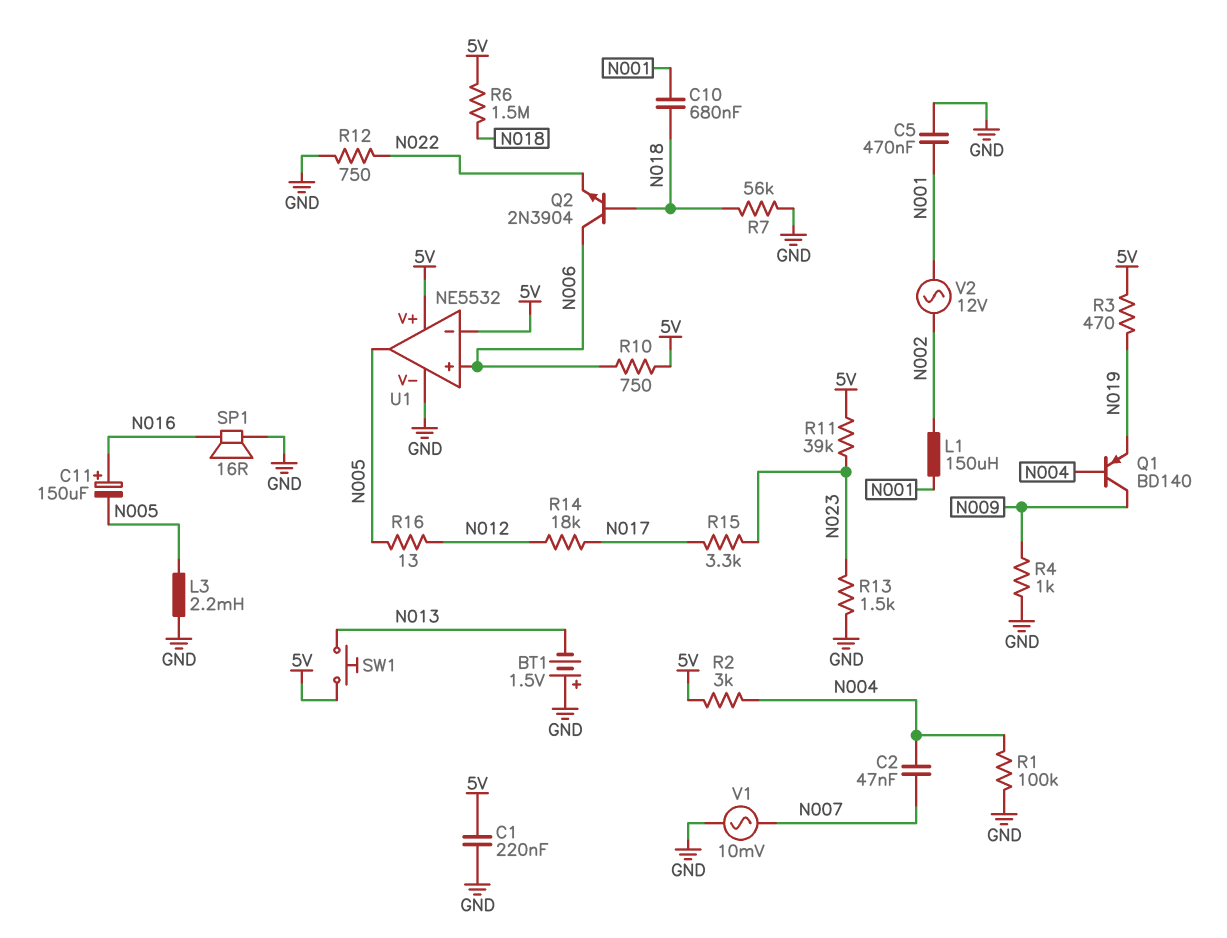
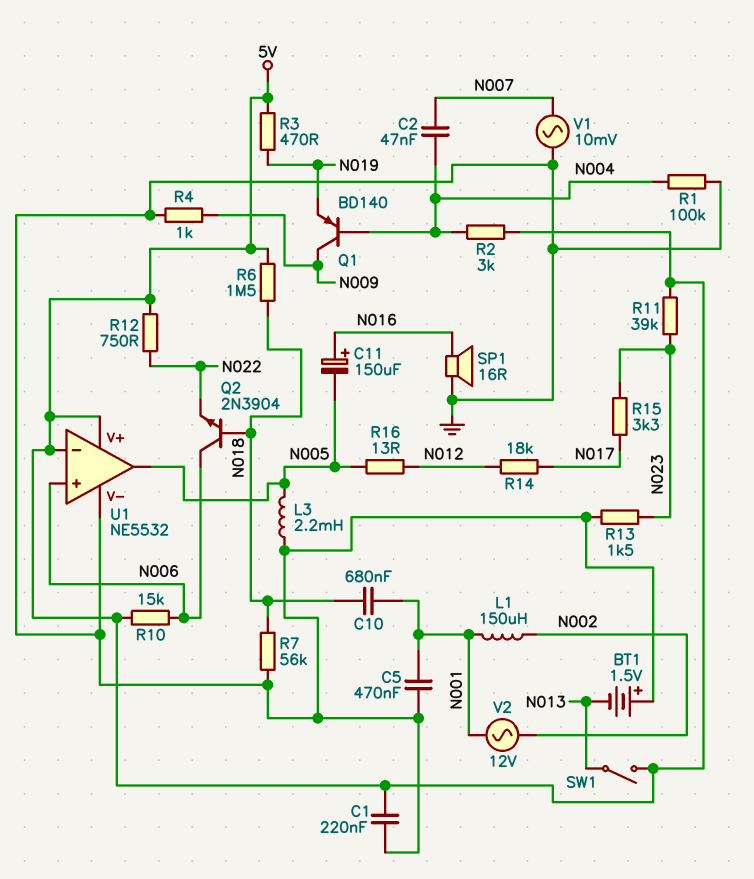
R10: 750 (5V, N006) -> 15k (5V, N006)
R12: 750 (GND, N022) -> 750 (5V, N022)
SW1: button (5V, N013) -> switch (5V, N013)

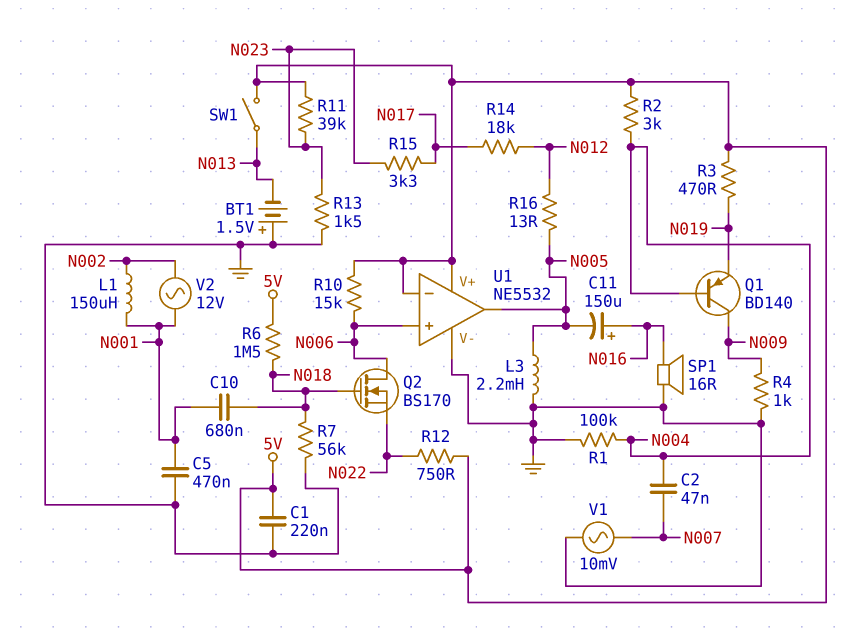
Q2: NPN 2N3904 (B N018, C N006, E N022) -> NMOS BS170 (G N018, D N006, S N022)

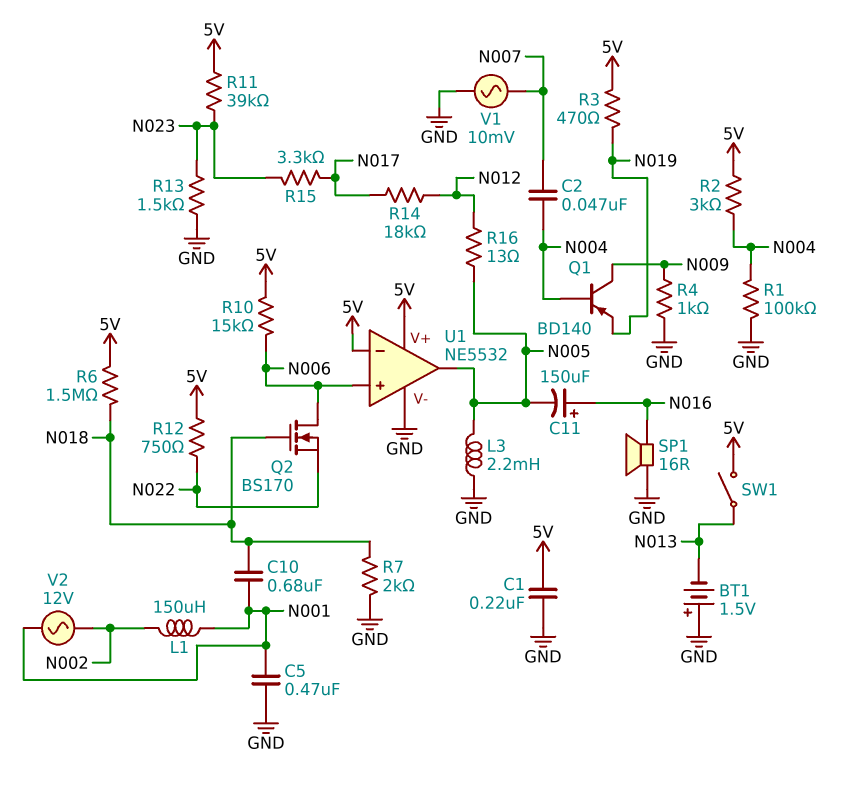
R7: 56k (GND, N018) -> 2k (GND, N018)

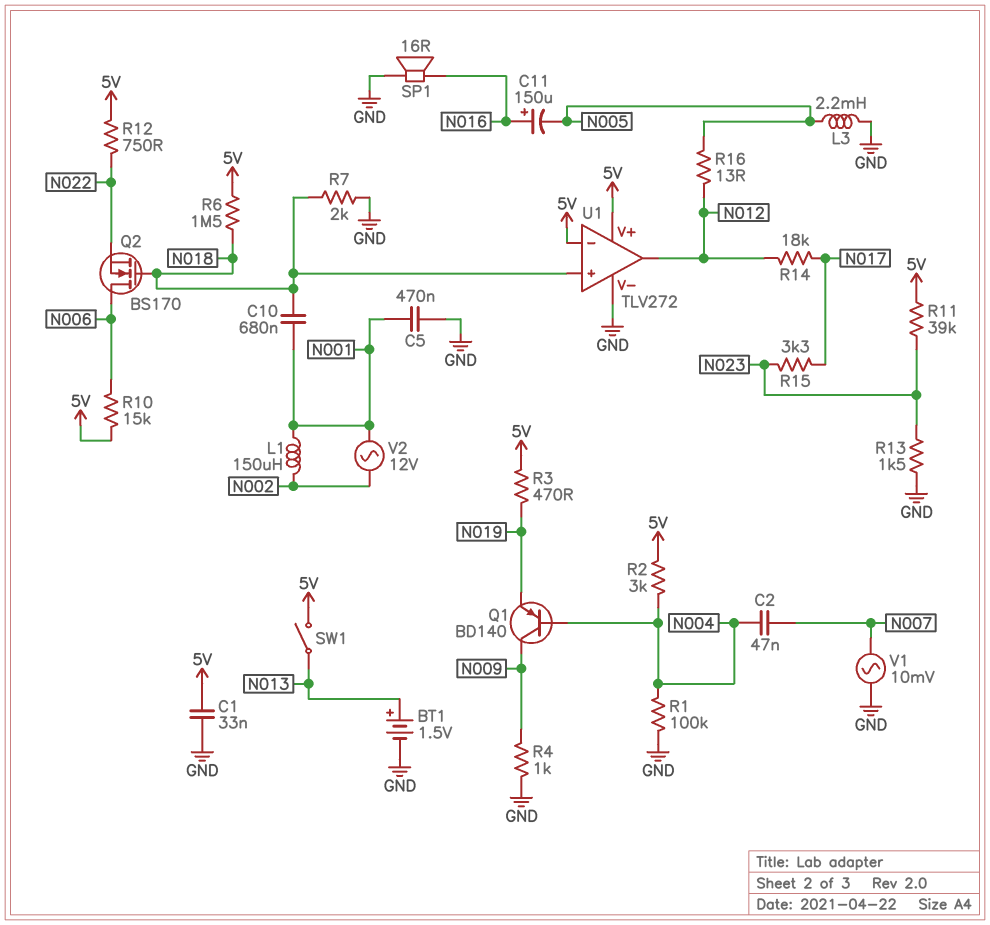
BT1: 1.5V (plus GND, minus N013) -> 1.5V (plus N013, minus GND)
C1: 220nF (5V, GND) -> 33nF (5V, GND)
U1: NE5532 -> TLV272
U1 pin in+: N006 -> N018
U1 pin out: N005 -> N012

